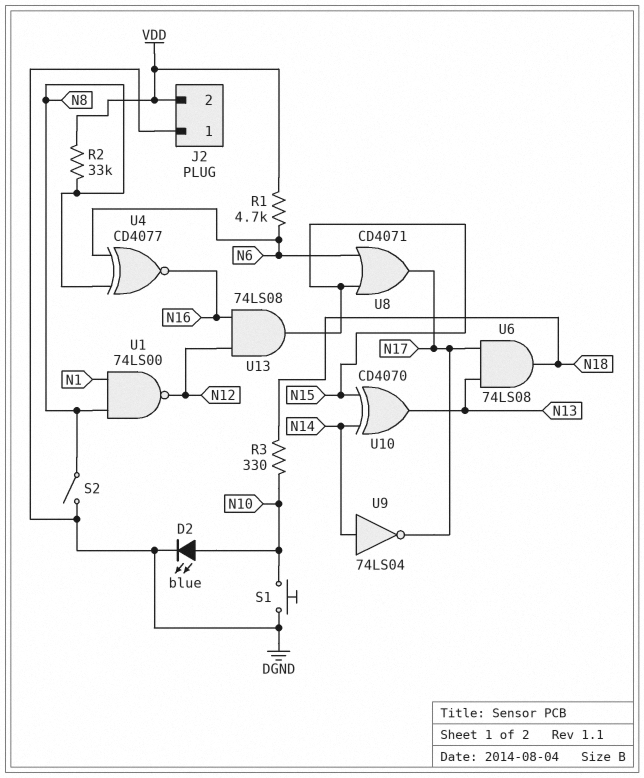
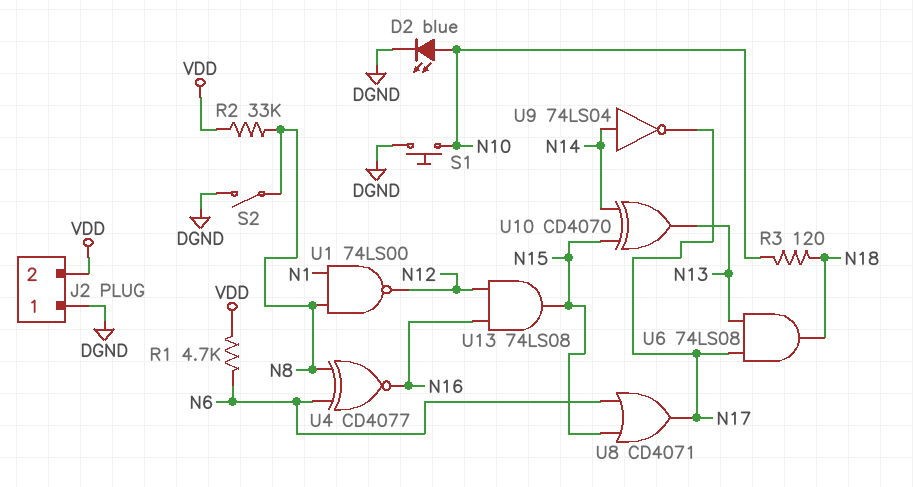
R3: 330 (N10, N18) -> 120 (N10, N18)

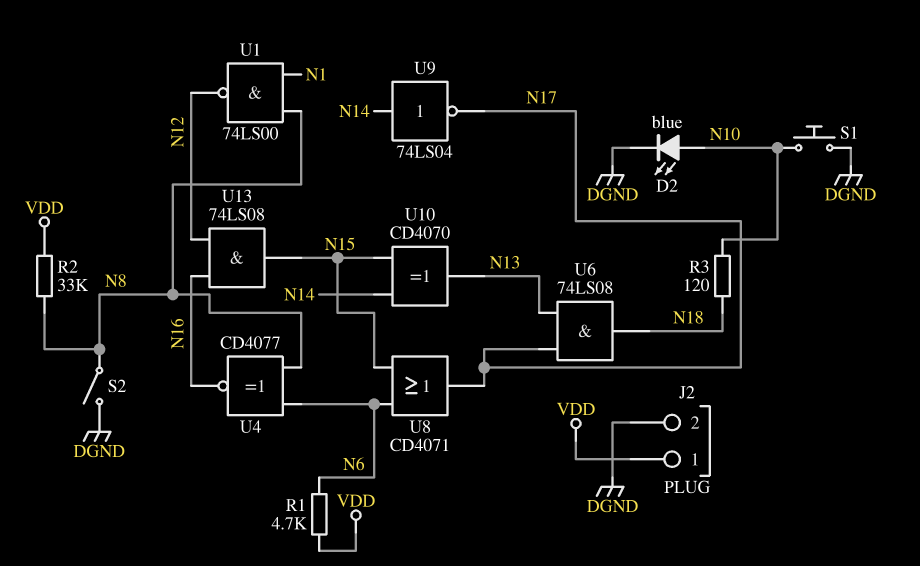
J2 pin 1: DGND -> VDD
J2 pin 2: VDD -> DGND

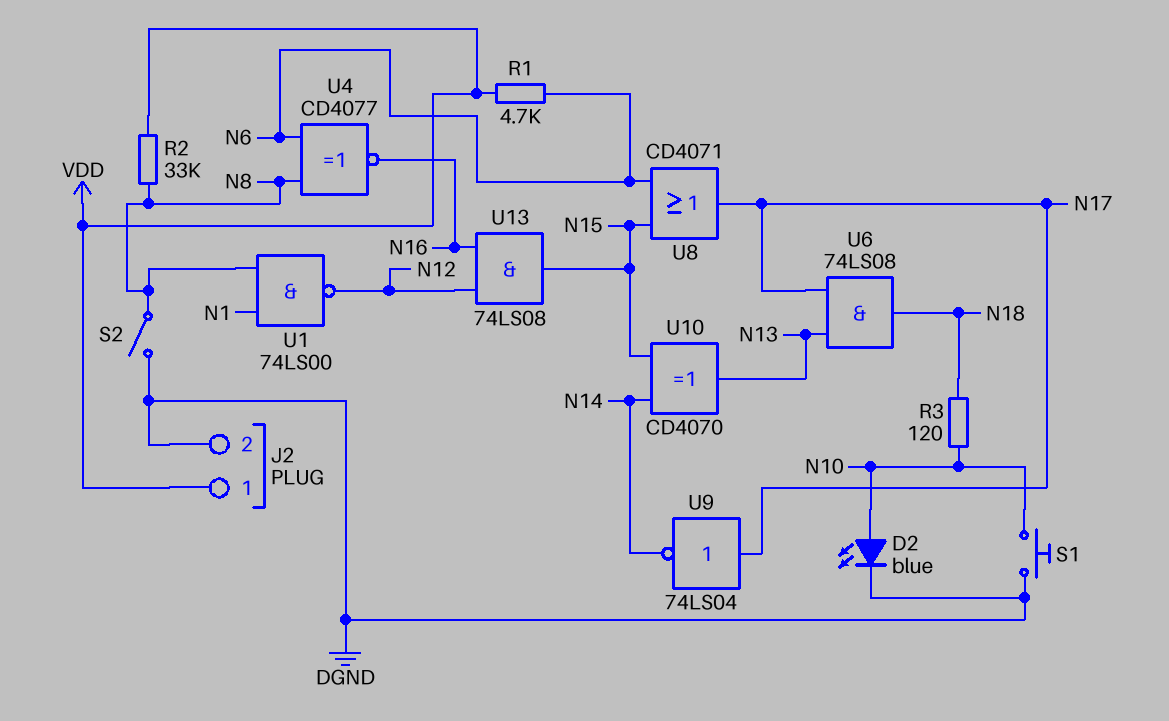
U9: NOT 74LS04 (in N14, out N17) -> NOT 74LS04 (in N17, out N14)

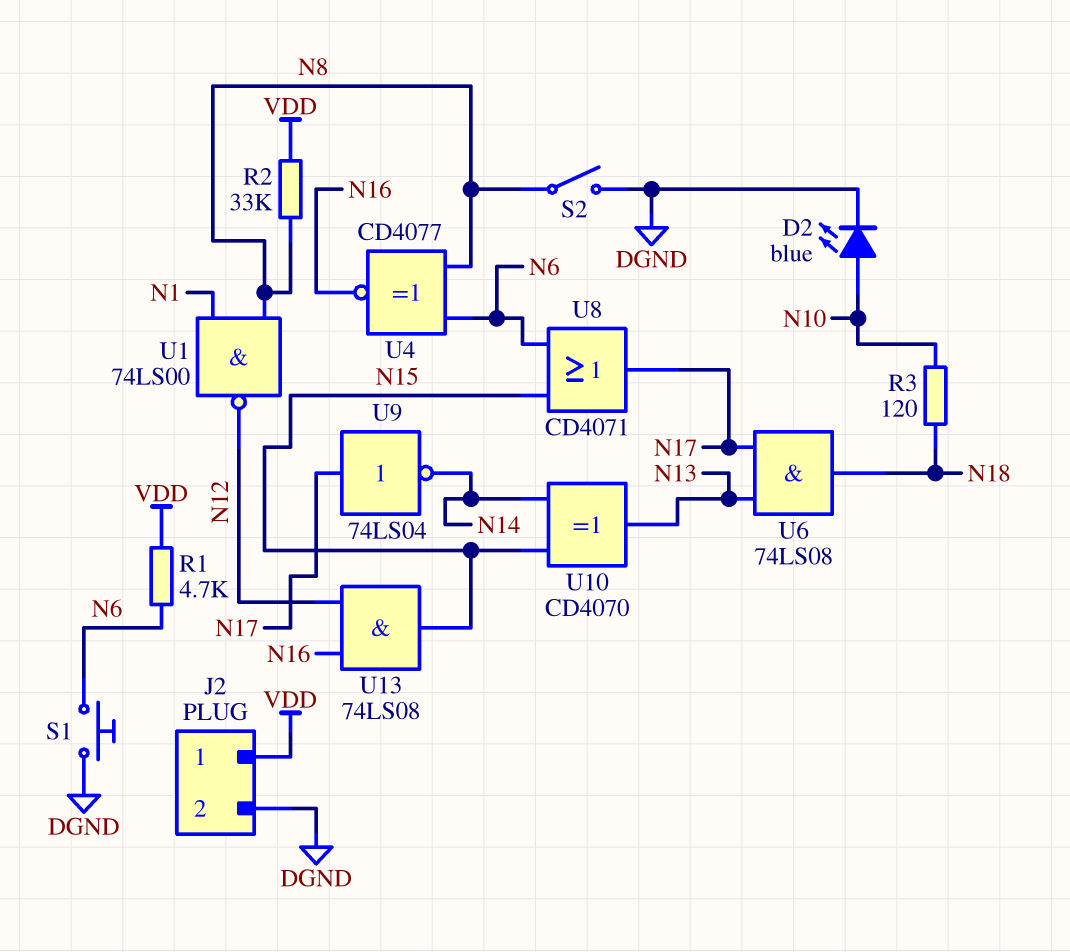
S1: button (DGND, N10) -> button (DGND, N6)

